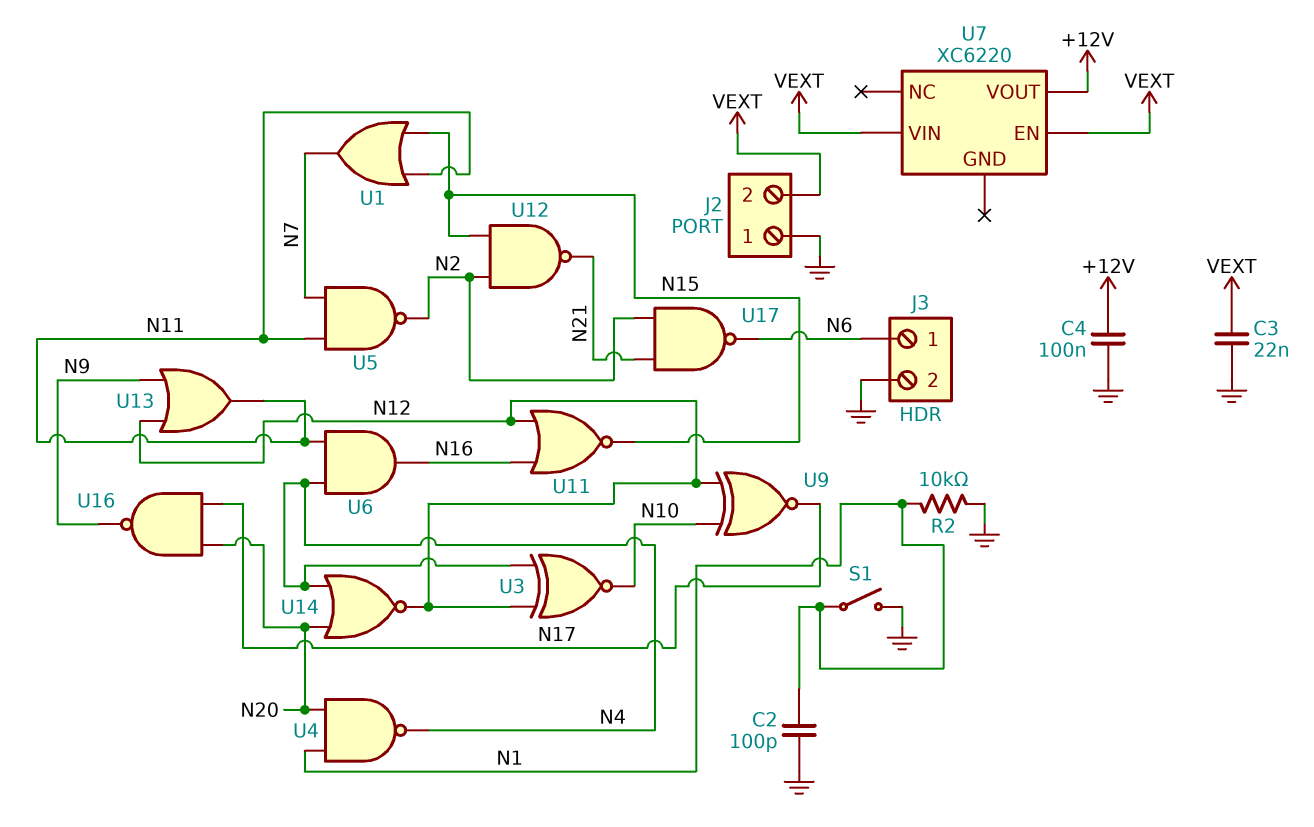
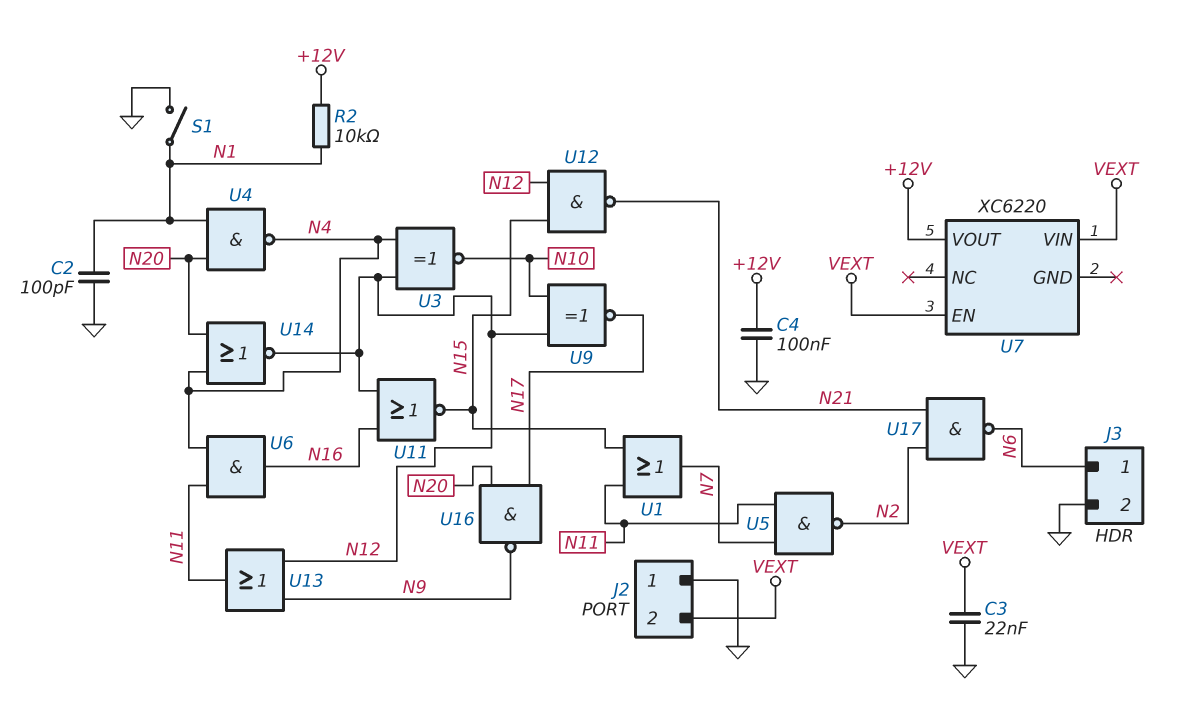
R2: 10k (GND, N1) -> 10k (+12V, N1)
U12: NAND (in N2, in N15, out N21) -> NAND (in N12, in N15, out N21)

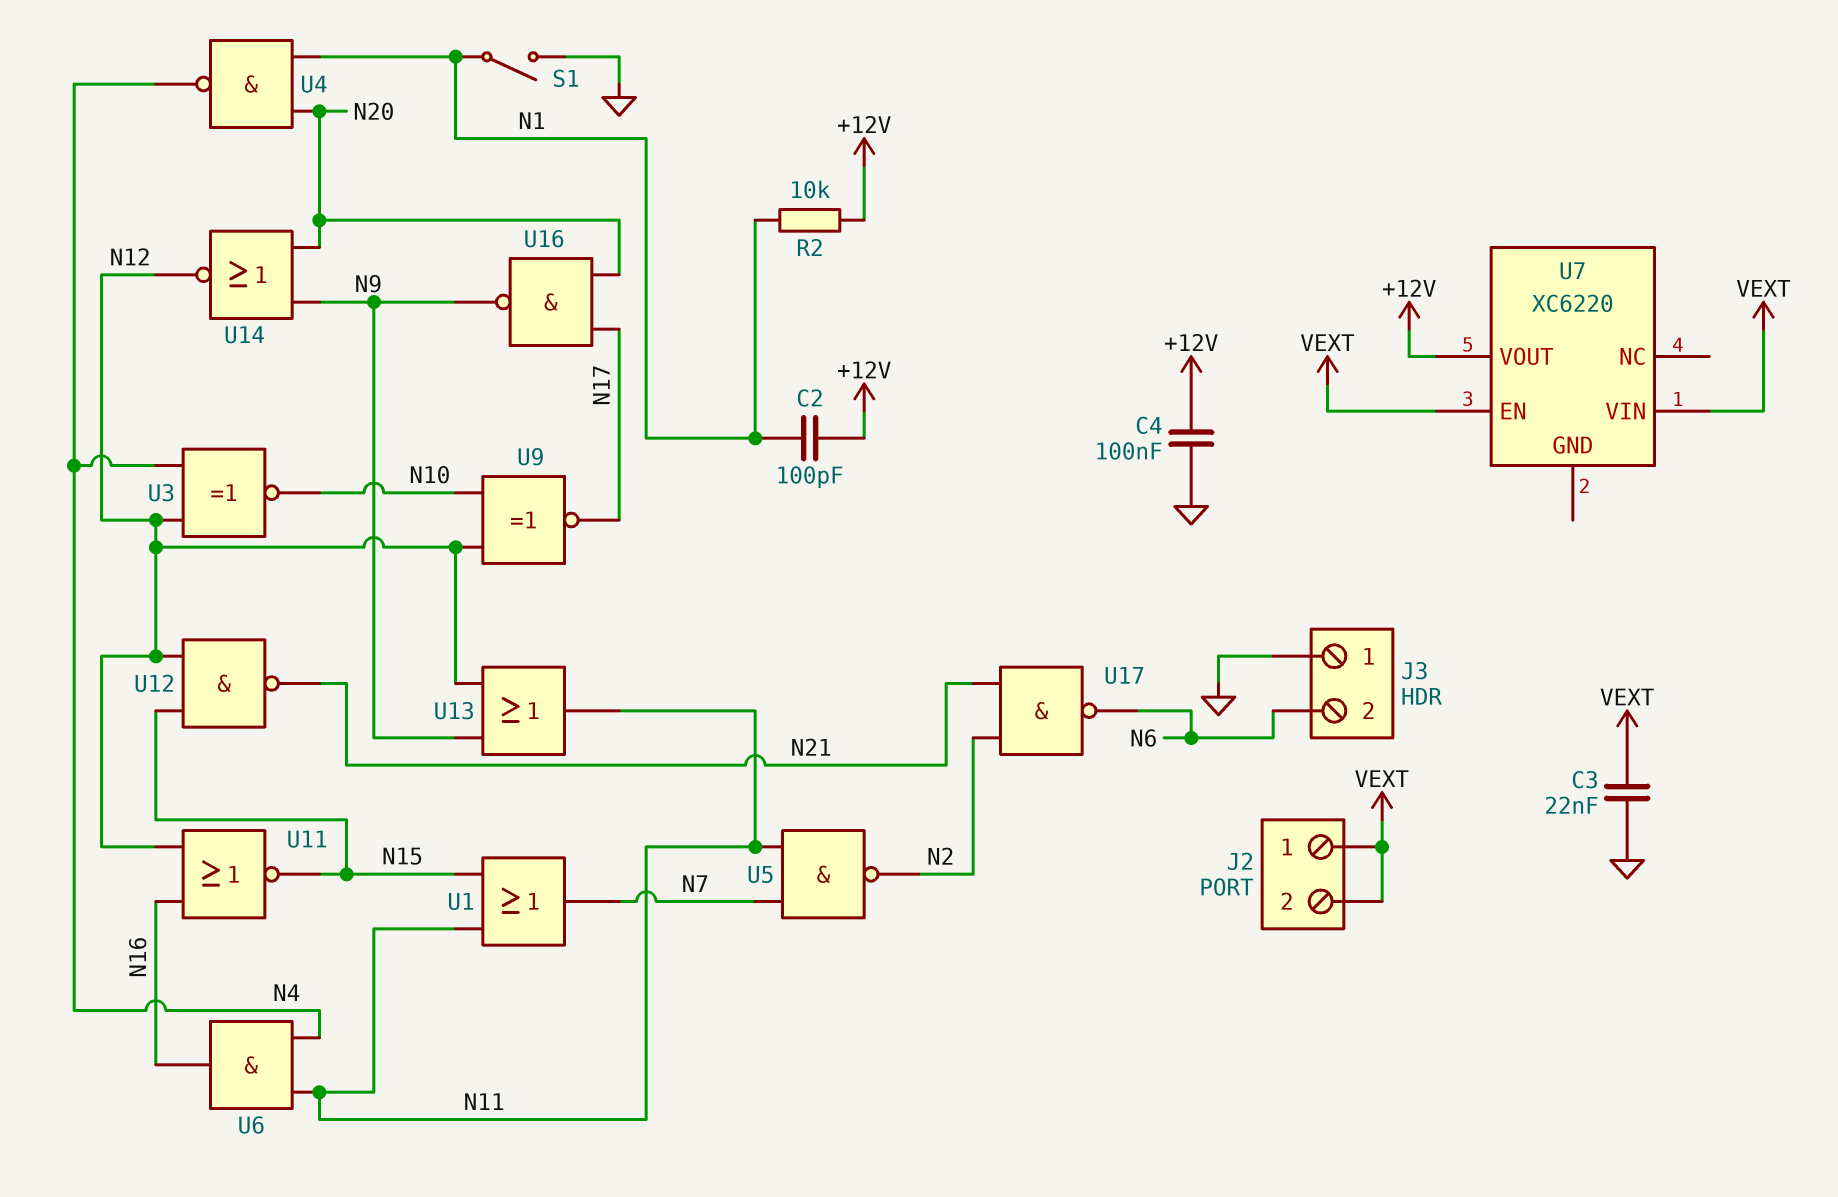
C2: 100pF (GND, N1) -> 100pF (+12V, N1)
J2 pin 1: GND -> VEXT
J3 pin 1: N6 -> GND
J3 pin 2: GND -> N6
U14: NOR (in N4, in N20, out N12) -> NOR (in N9, in N20, out N12)

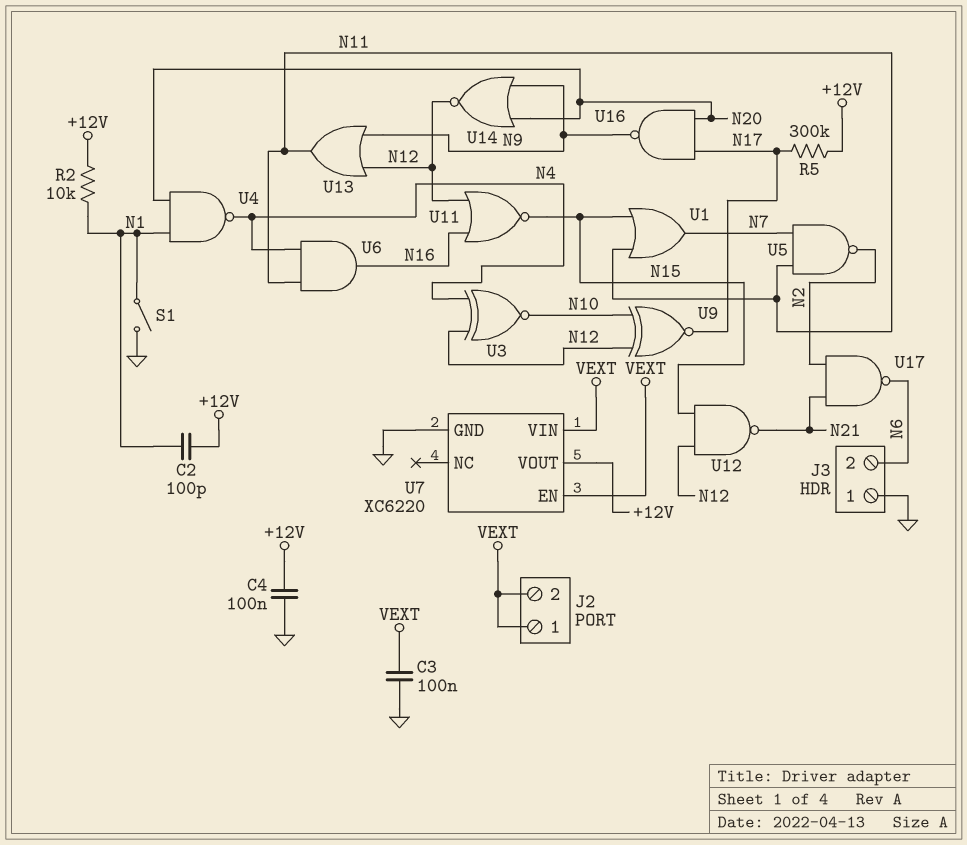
C3: 22nF (GND, VEXT) -> 100nF (GND, VEXT)
R5: none -> 300k (+12V, N17)
U7 pin GND: none -> GND

